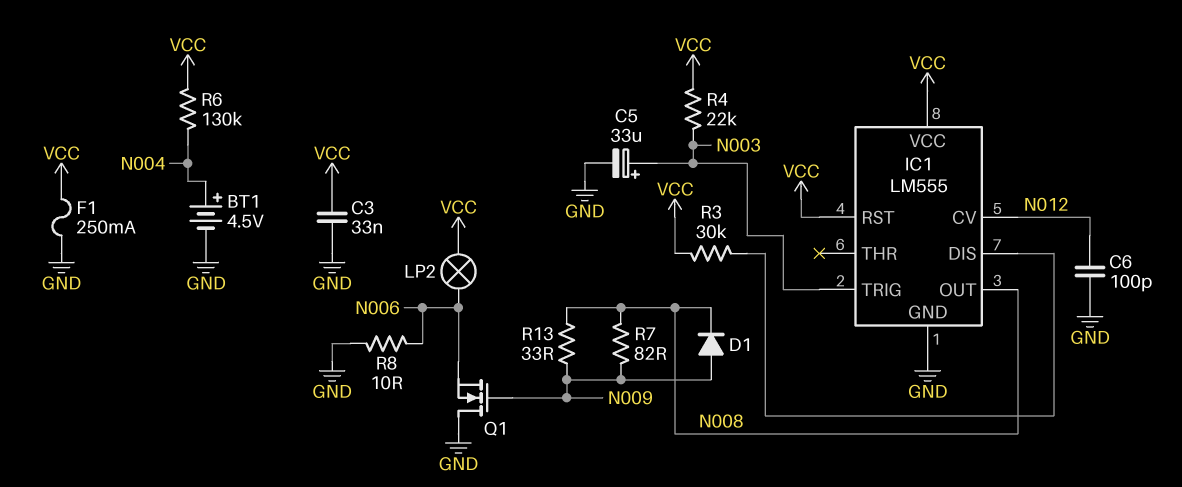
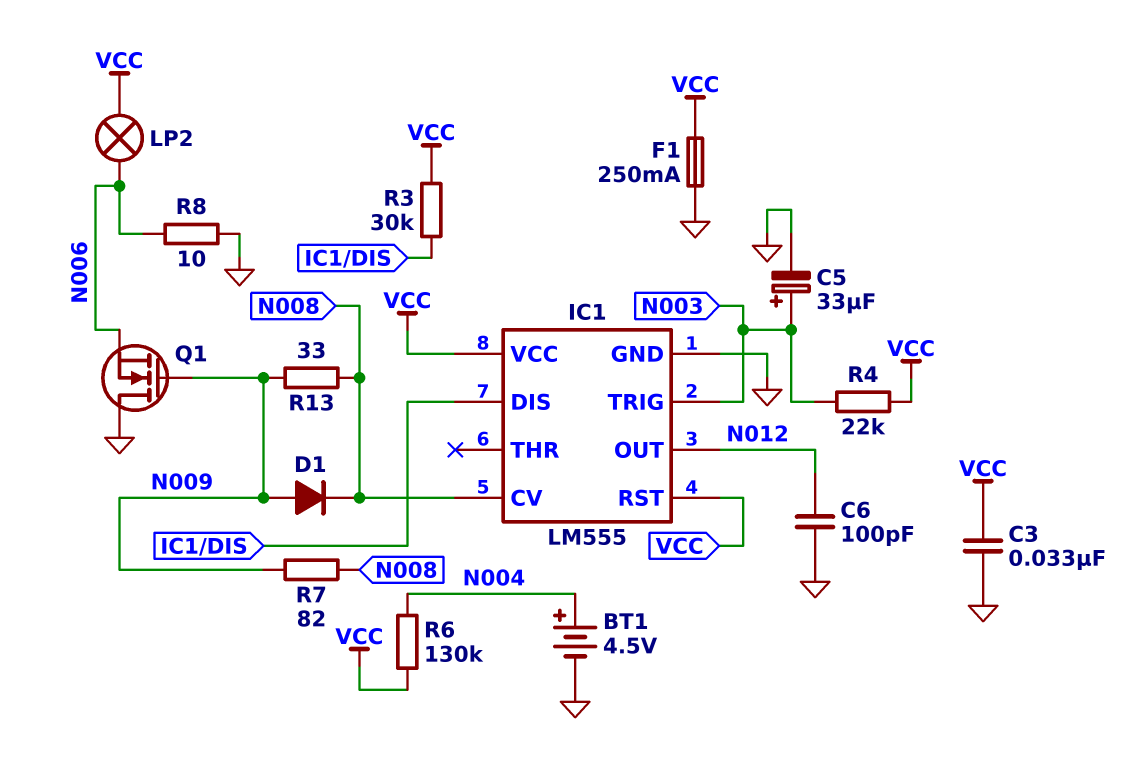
IC1 pin CV: N012 -> N008
IC1 pin OUT: N008 -> N012

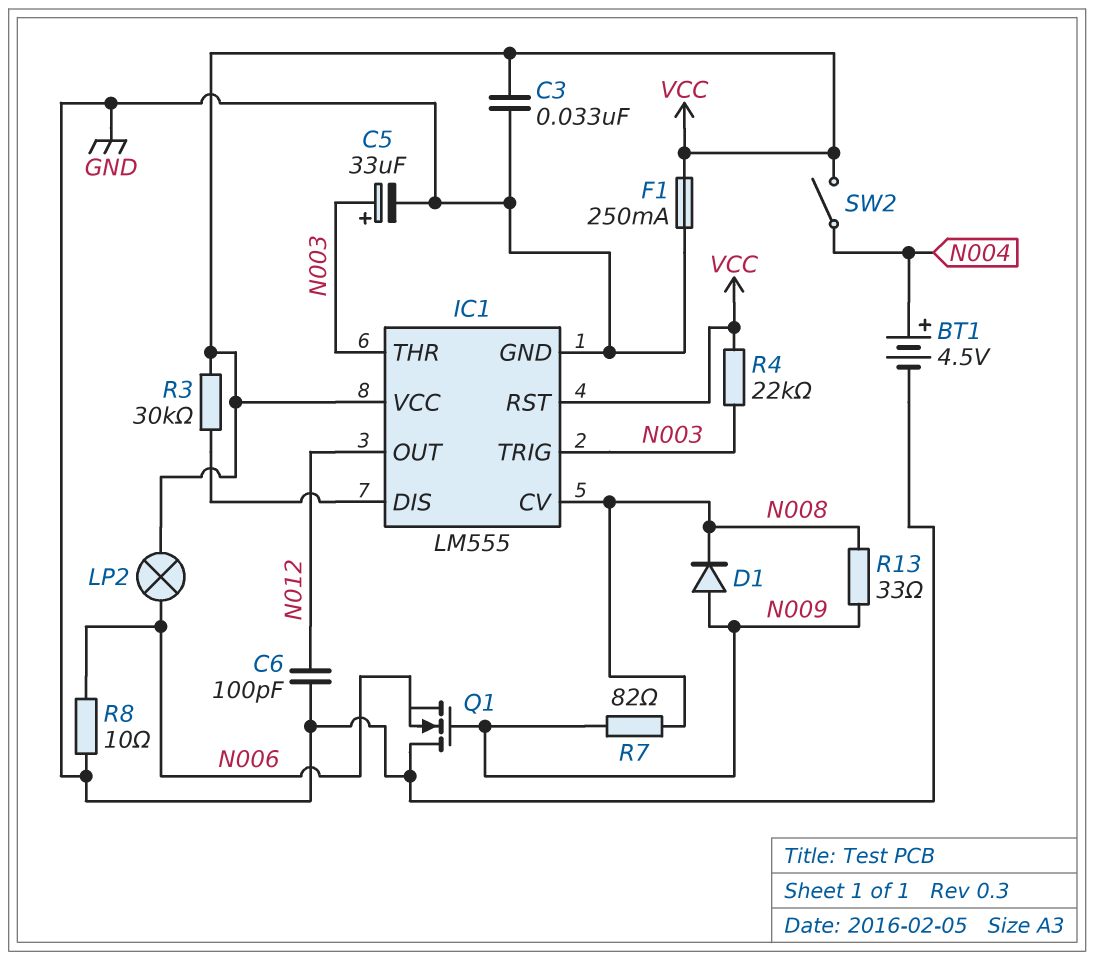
IC1 pin THR: none -> N003
R6: 130k (N004, VCC) -> none
SW2: none -> switch (N004, VCC)

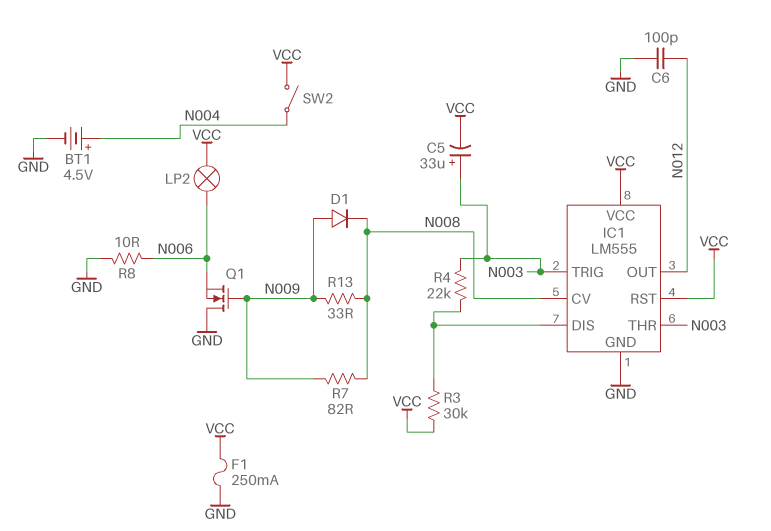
C3: 33nF (GND, VCC) -> none
C5: 33uF (plus N003, minus GND) -> 33uF (plus N003, minus VCC)
R4: 22k (N003, VCC) -> 22k (IC1/DIS, N003)

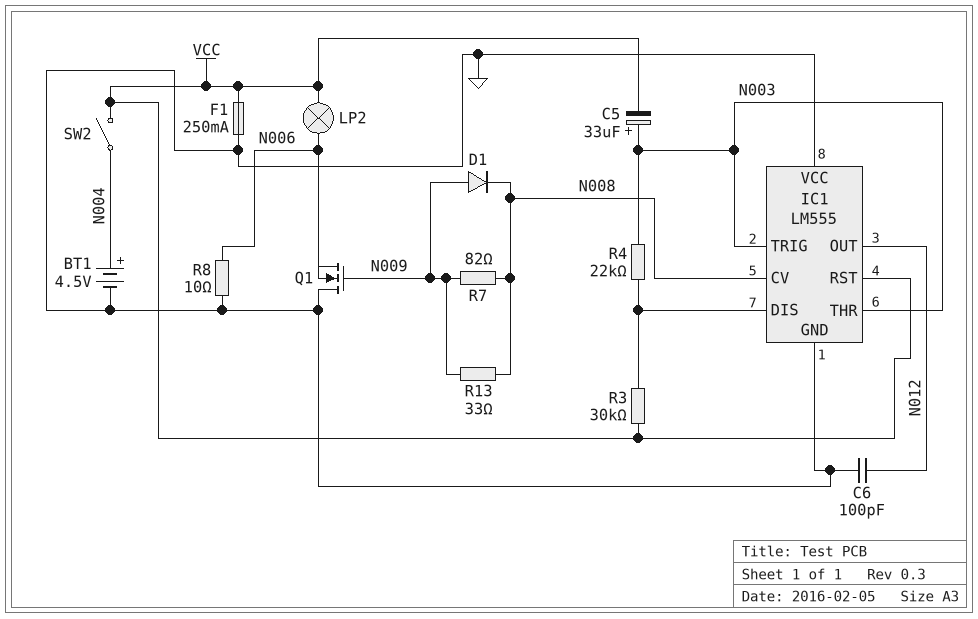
IC1 pin VCC: VCC -> GND

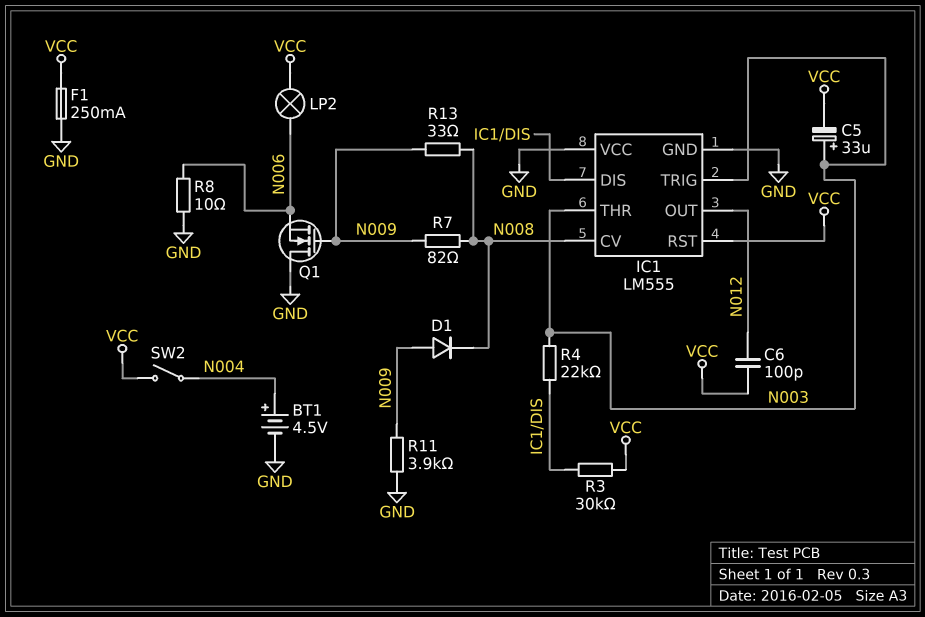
C6: 100pF (GND, N012) -> 100pF (N012, VCC)
R11: none -> 3.9k (GND, N009)

